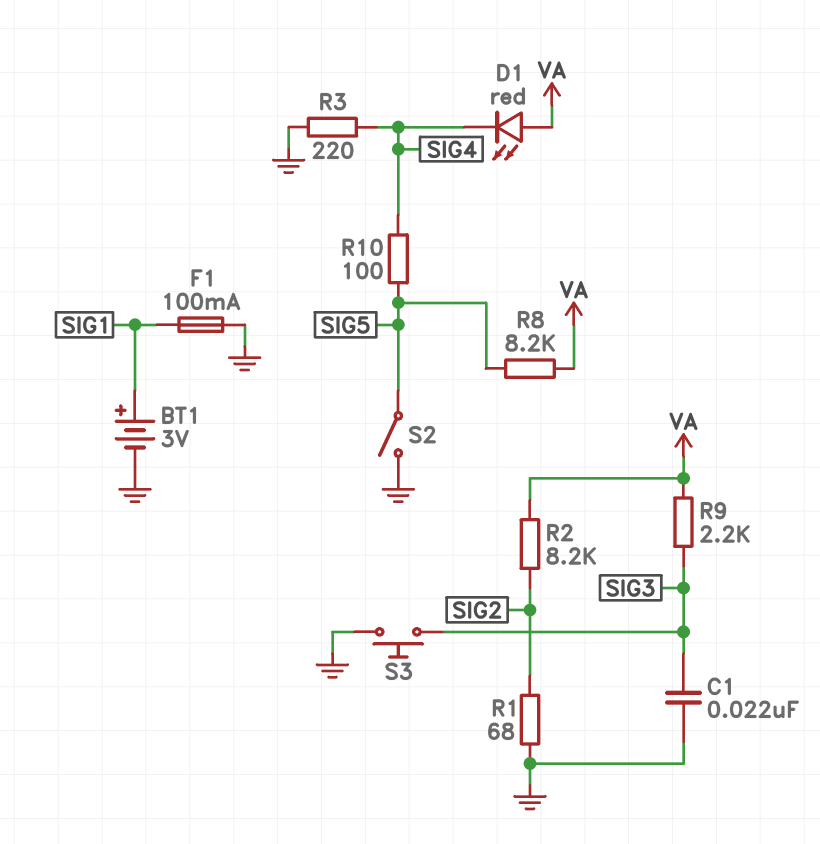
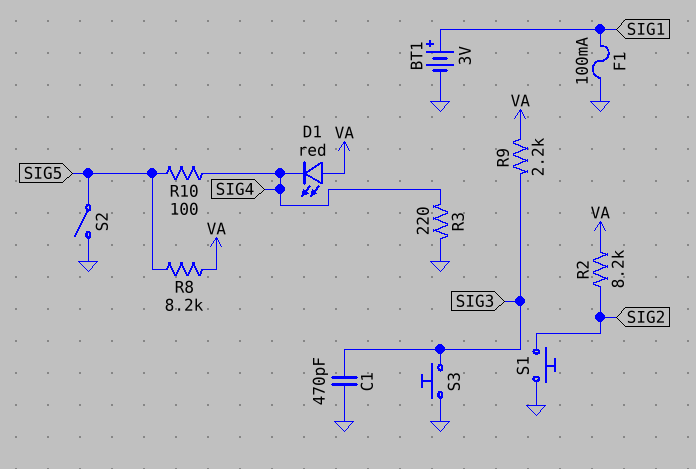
C1: 22nF (GND, SIG3) -> 470pF (GND, SIG3)
R1: 68 (GND, SIG2) -> none
S1: none -> button (GND, SIG2)

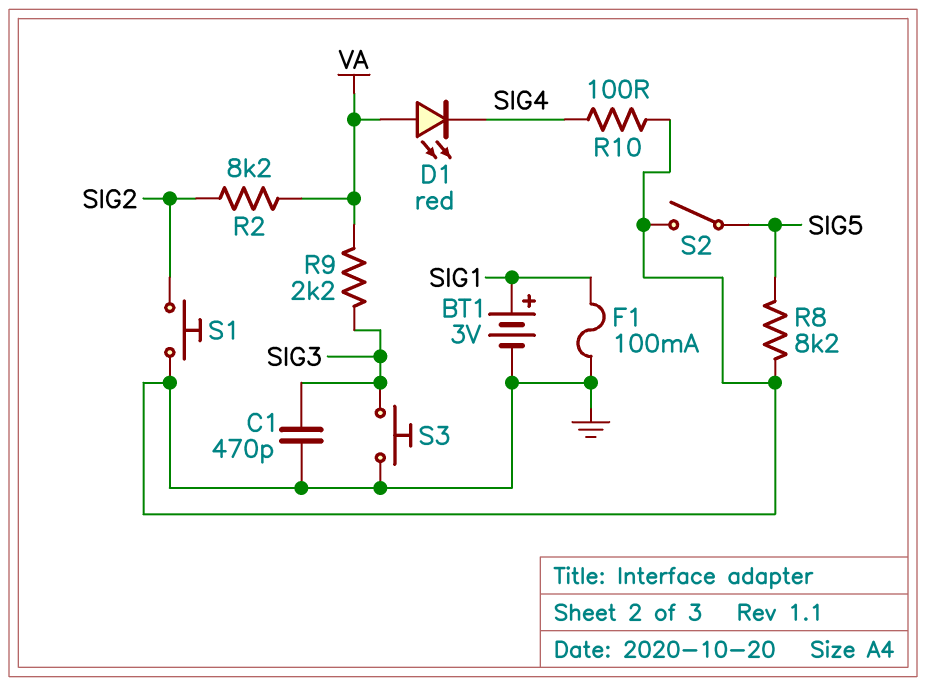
R3: 220 (GND, SIG4) -> none
R8: 8.2k (SIG5, VA) -> 8.2k (GND, SIG5)
R10: 100 (SIG4, SIG5) -> 100 (GND, SIG4)

